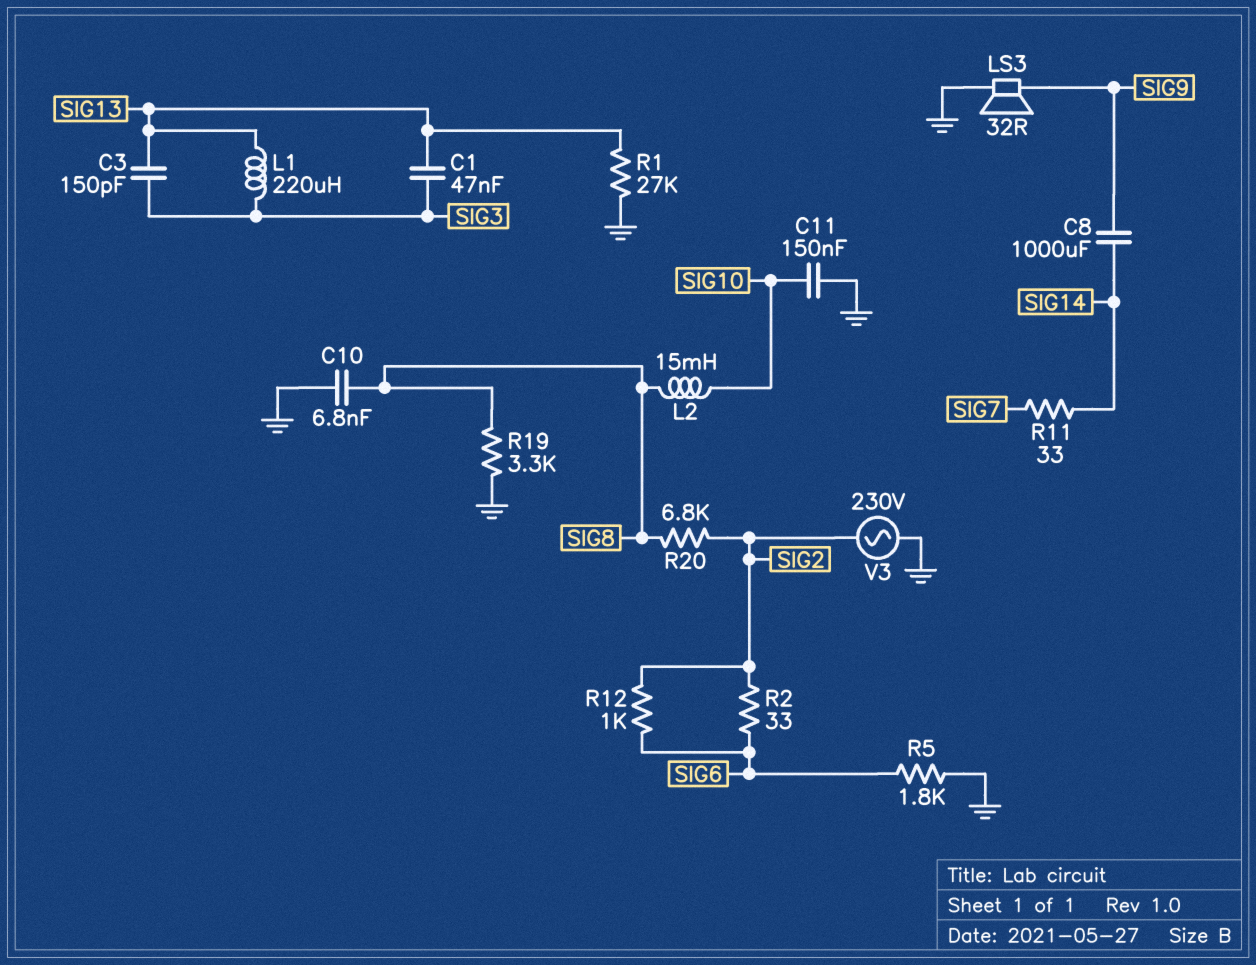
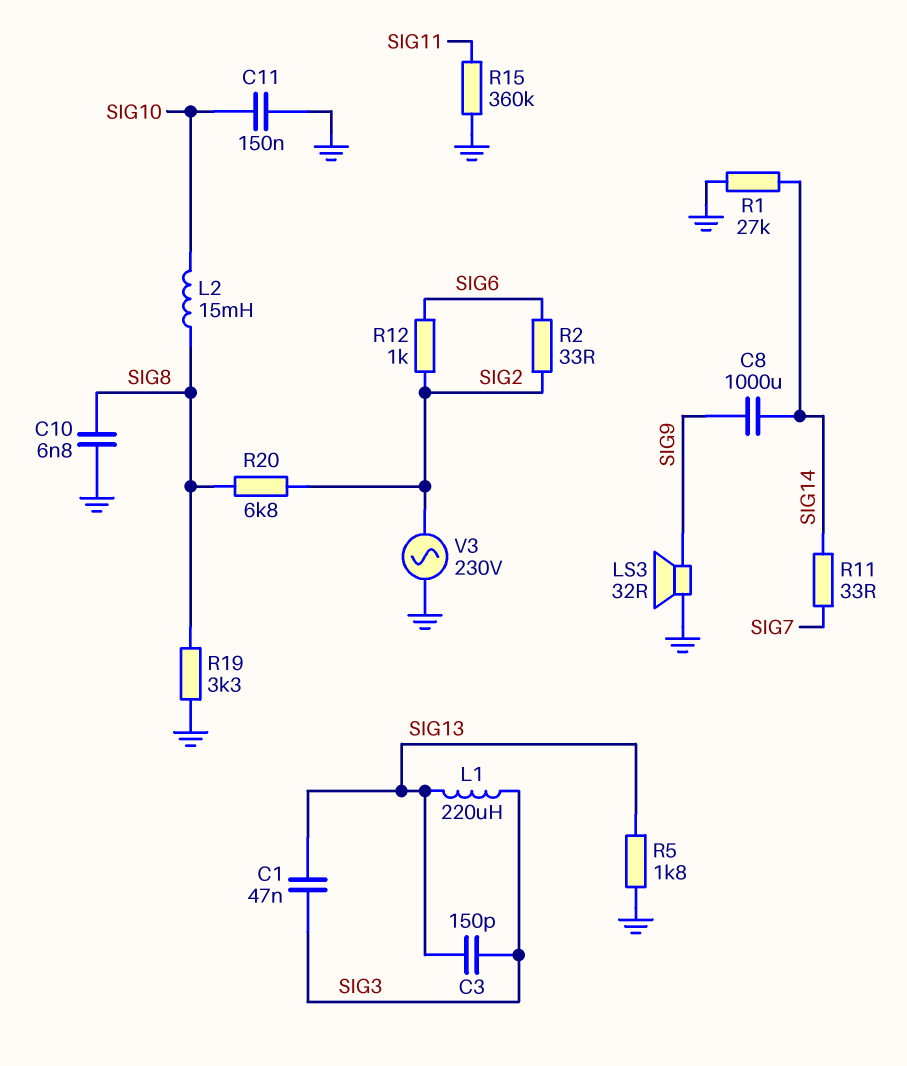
R1: 27k (GND, SIG13) -> 27k (GND, SIG14)
R5: 1.8k (GND, SIG6) -> 1.8k (GND, SIG13)
R15: none -> 360k (GND, SIG11)

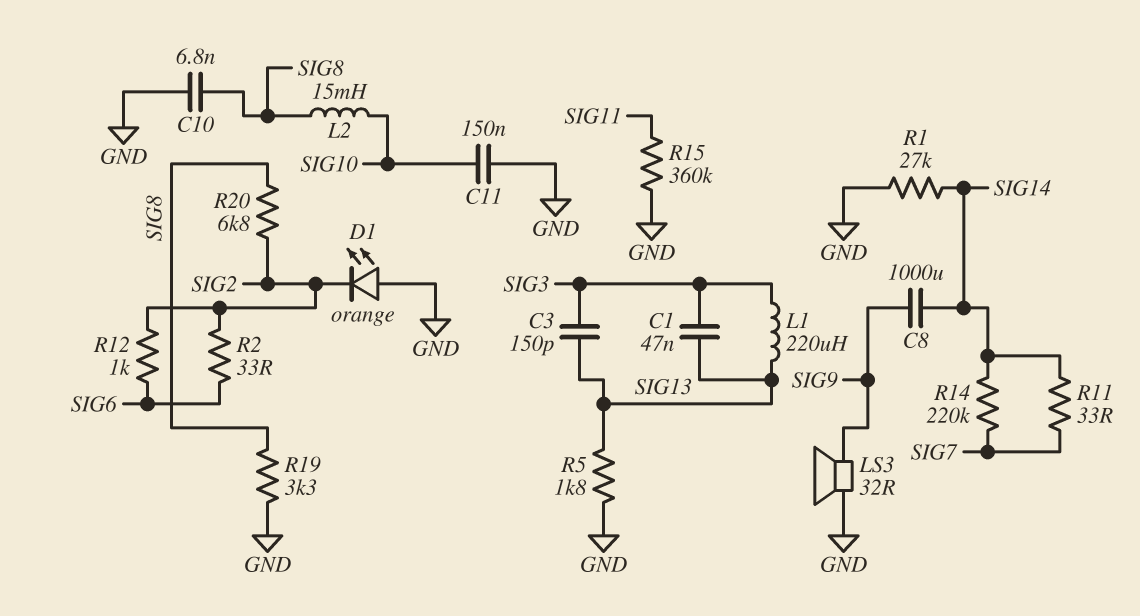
D1: none -> LED orange (A GND, K SIG2)
R14: none -> 220k (SIG7, SIG14)
V3: AC 230V (GND, SIG2) -> none

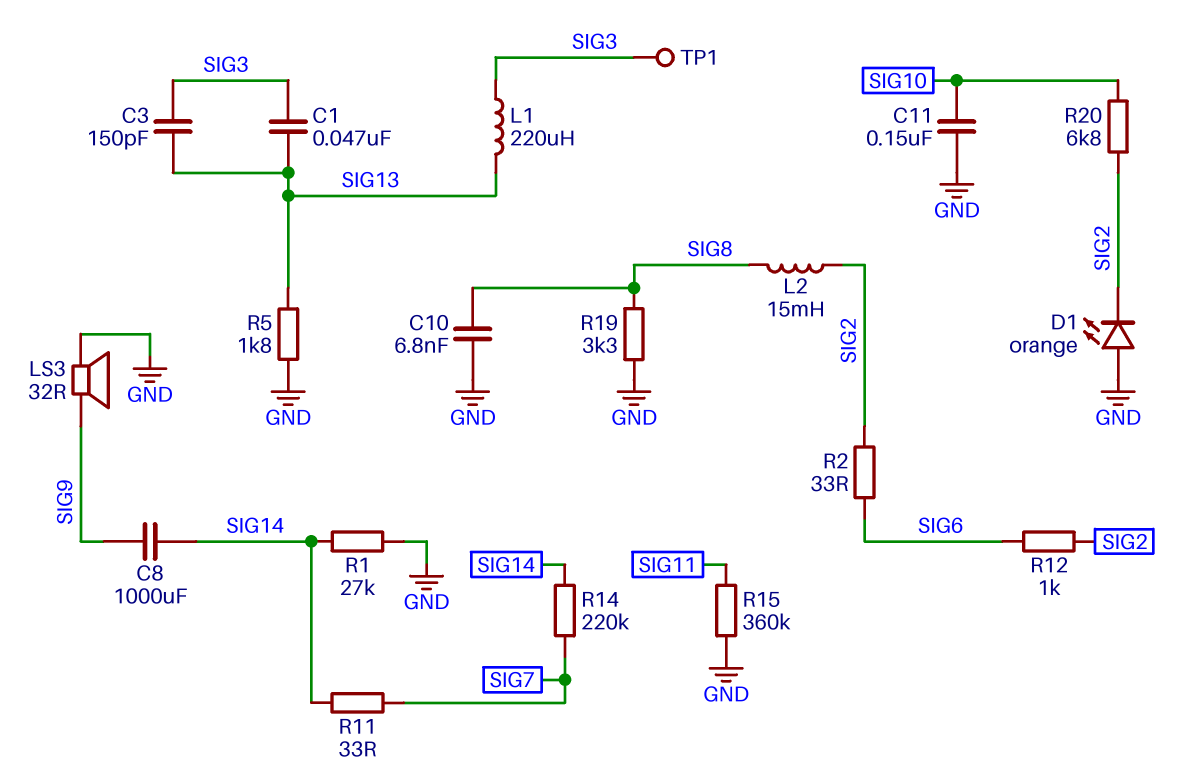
L2: 15mH (SIG8, SIG10) -> 15mH (SIG2, SIG8)
R20: 6.8k (SIG2, SIG8) -> 6.8k (SIG2, SIG10)
TP1: none -> test point (SIG3)

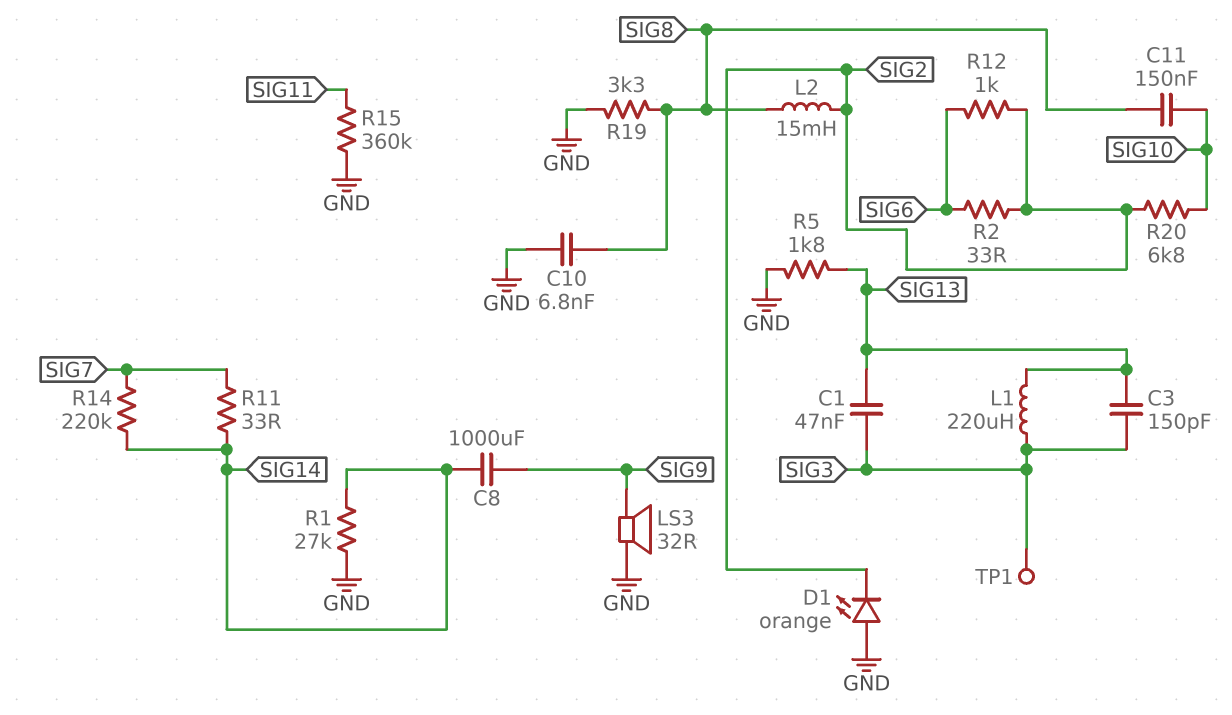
C11: 150nF (GND, SIG10) -> 150nF (SIG8, SIG10)

